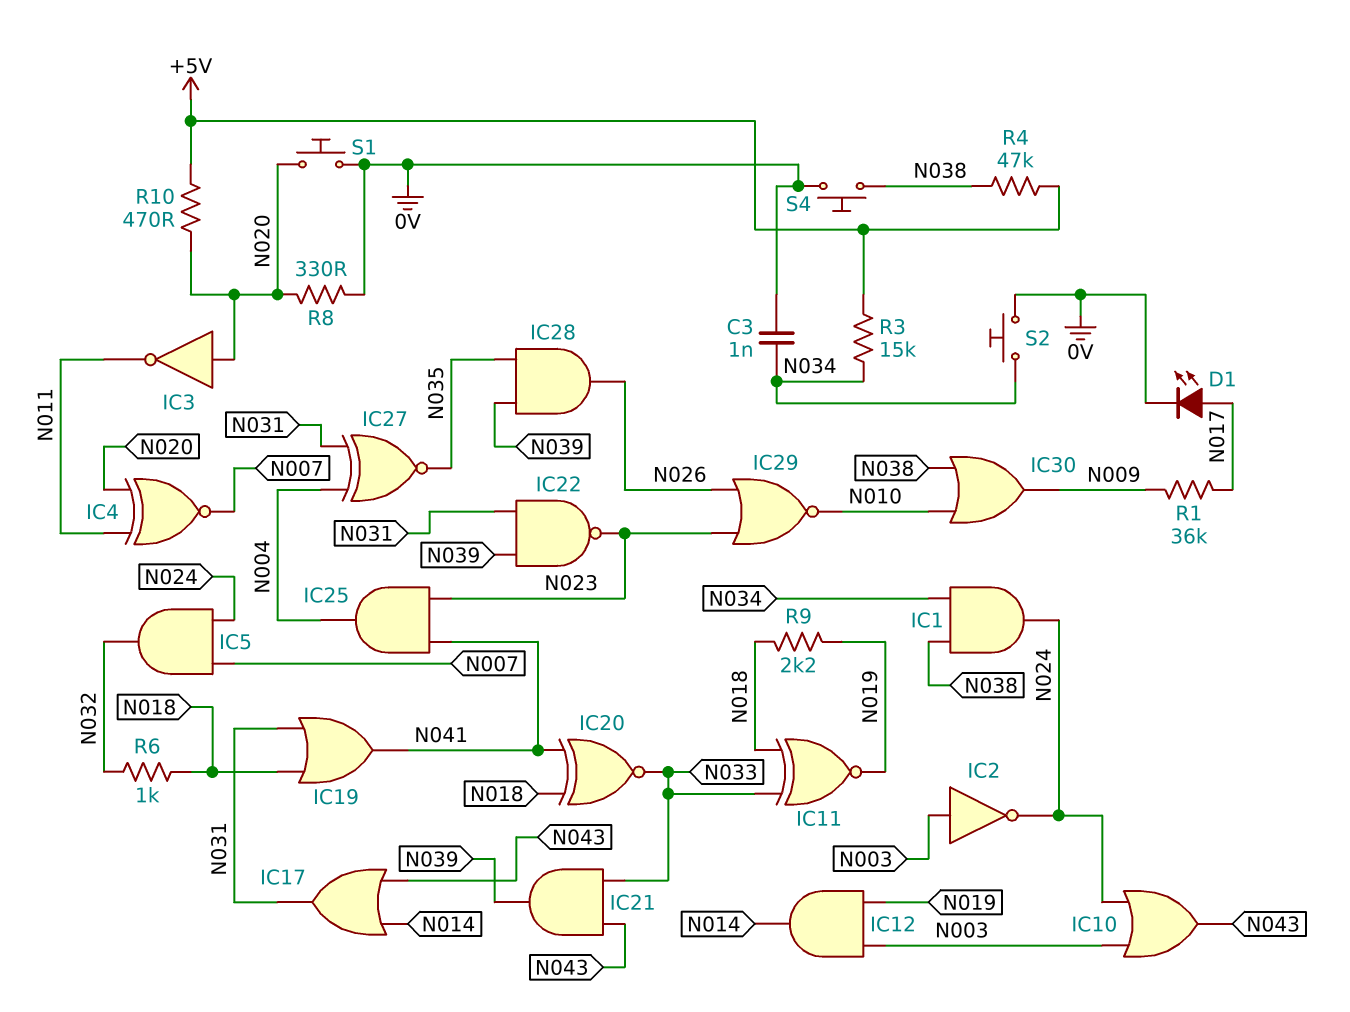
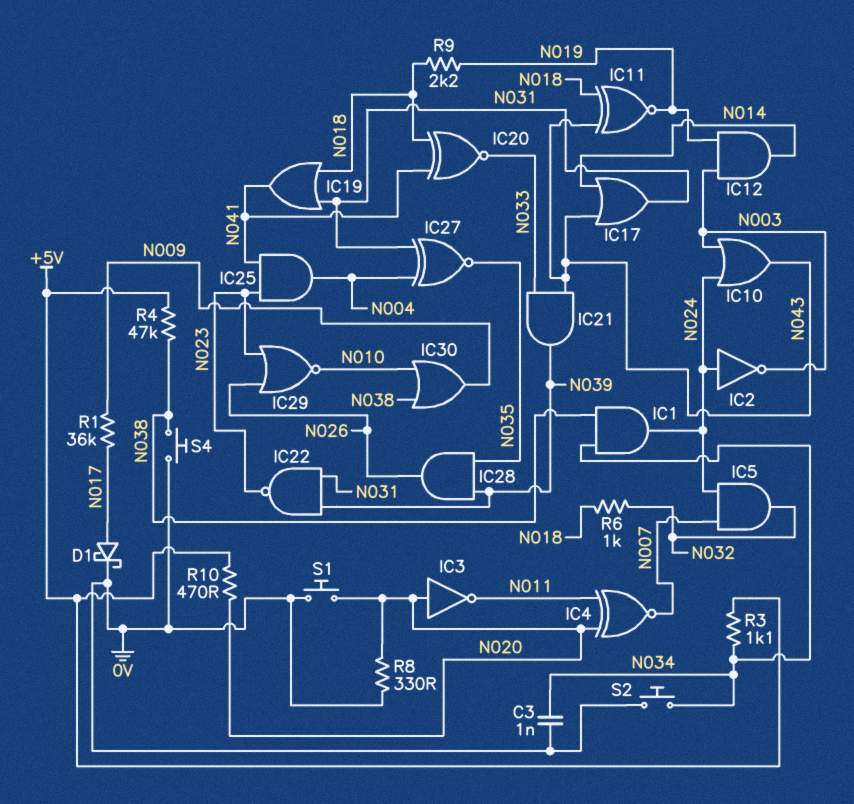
D1: LED (A N017, K 0V) -> schottky (A N017, K 0V)
IC2: NOT (in N003, out N024) -> NOT (in N024, out N003)
IC11: XNOR (in N018, in N033, out N019) -> XNOR (in N018, in N043, out N019)
R3: 15k (+5V, N034) -> 1.1k (+5V, N034)

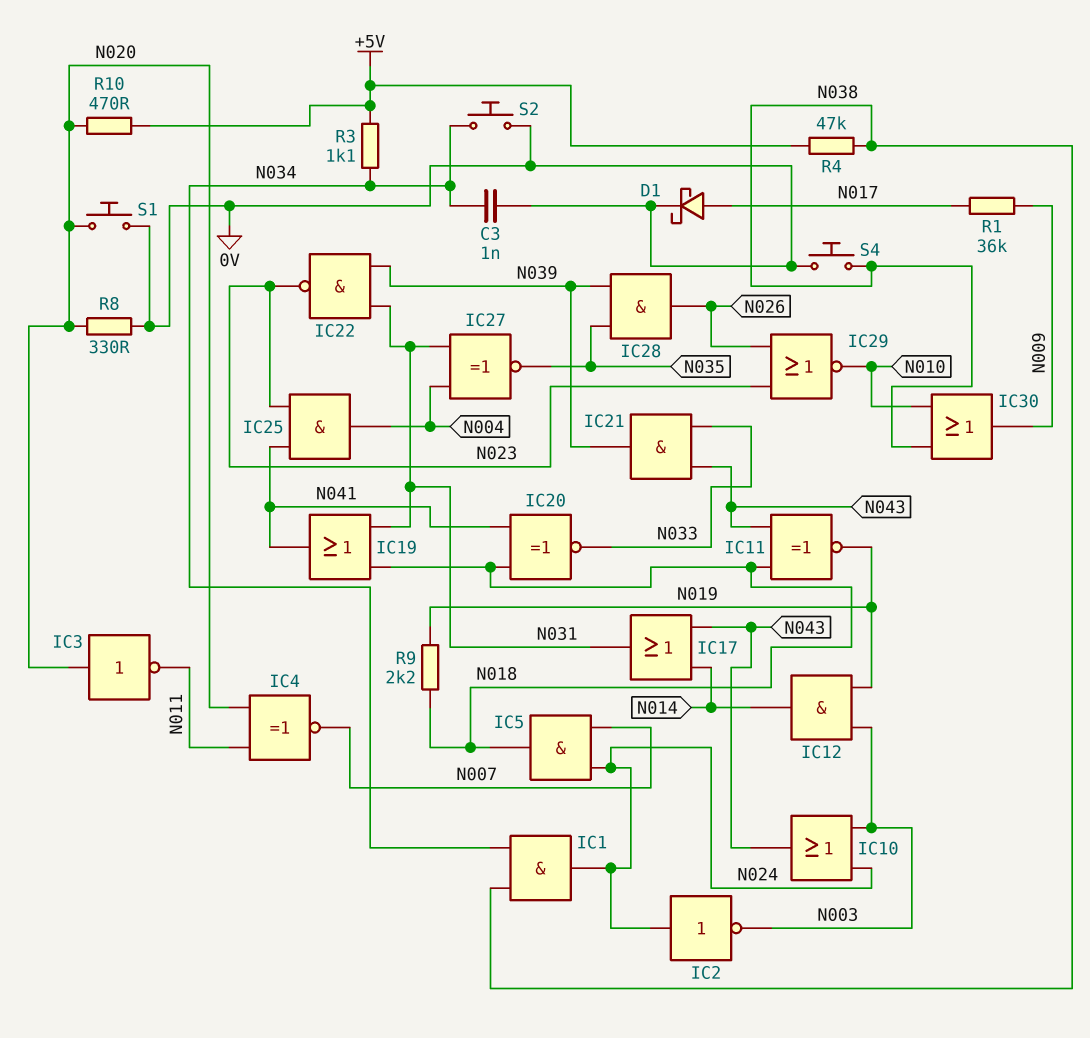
IC5: AND (in N007, in N024, out N032) -> AND (in N007, in N024, out N018)
R6: 1k (N018, N032) -> none

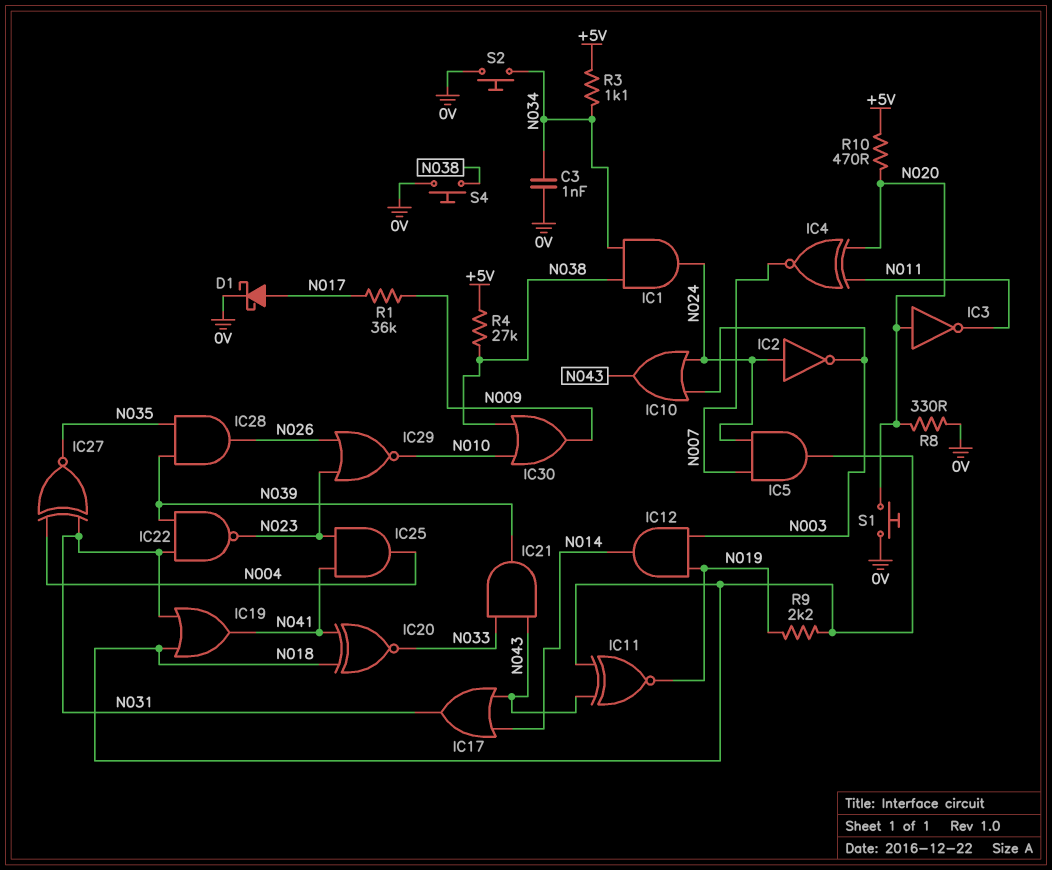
R4: 47k (+5V, N038) -> 27k (+5V, N038)

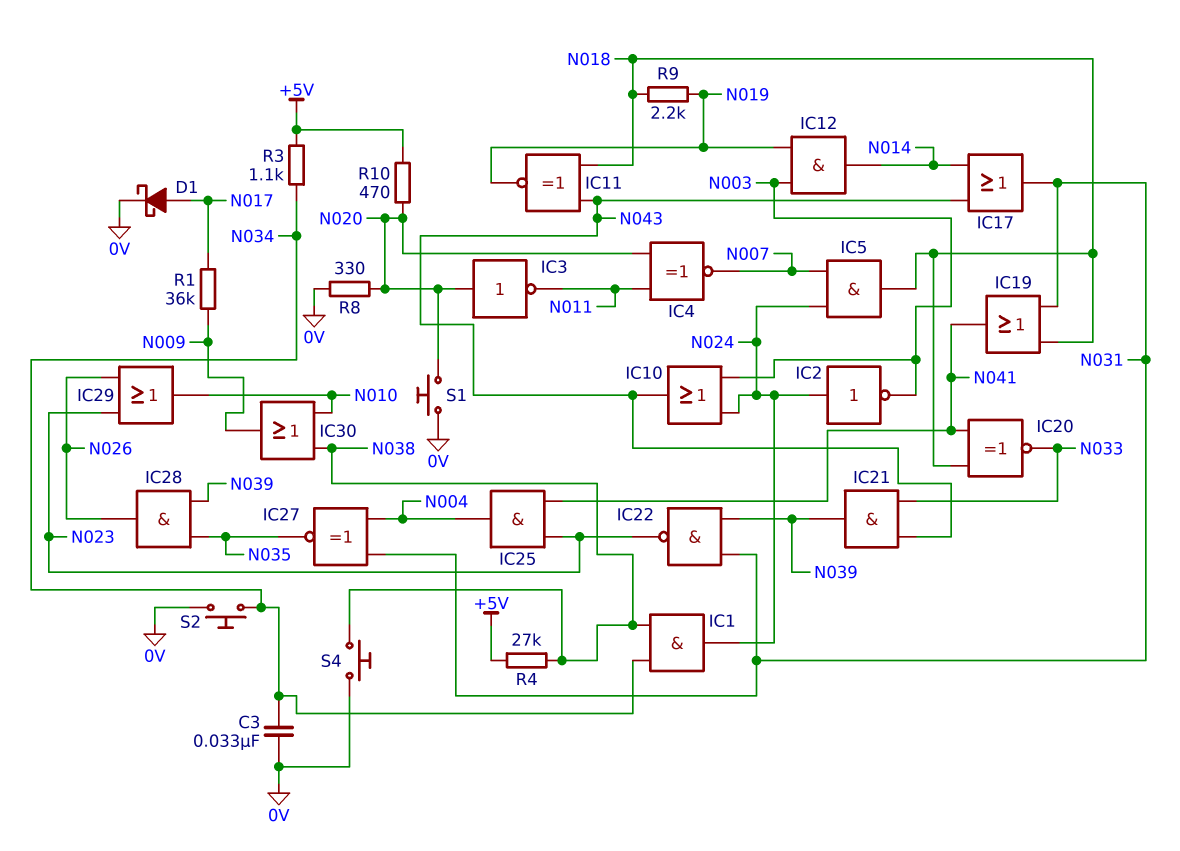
C3: 1nF (0V, N034) -> 33nF (0V, N034)
IC29: NOR (in N023, in N026, out N010) -> OR (in N023, in N026, out N010)

